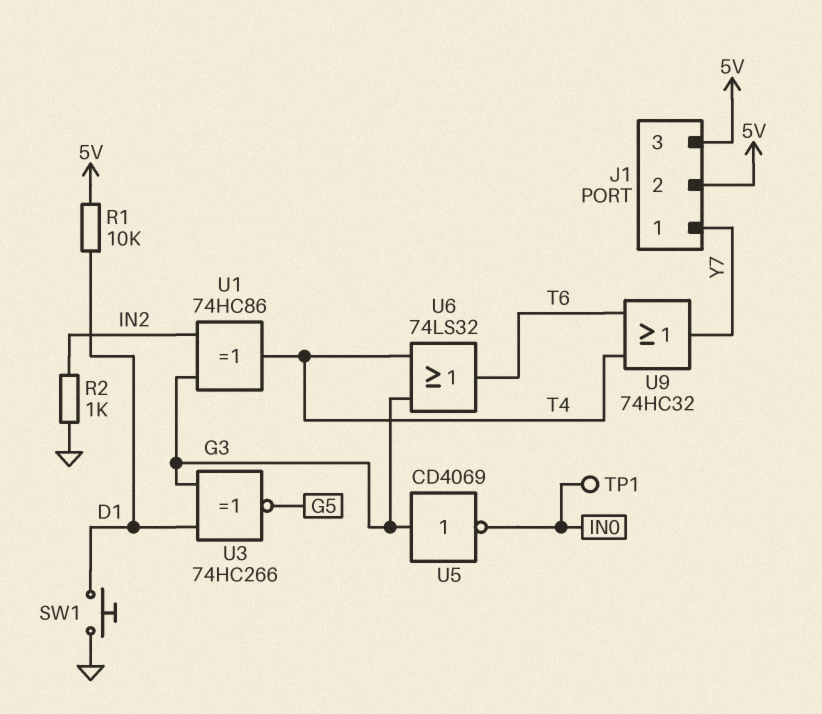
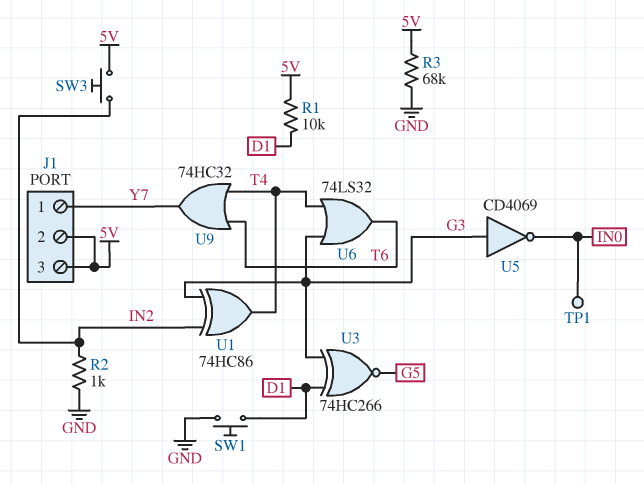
R3: none -> 68k (5V, GND)
SW3: none -> button (5V, IN2)

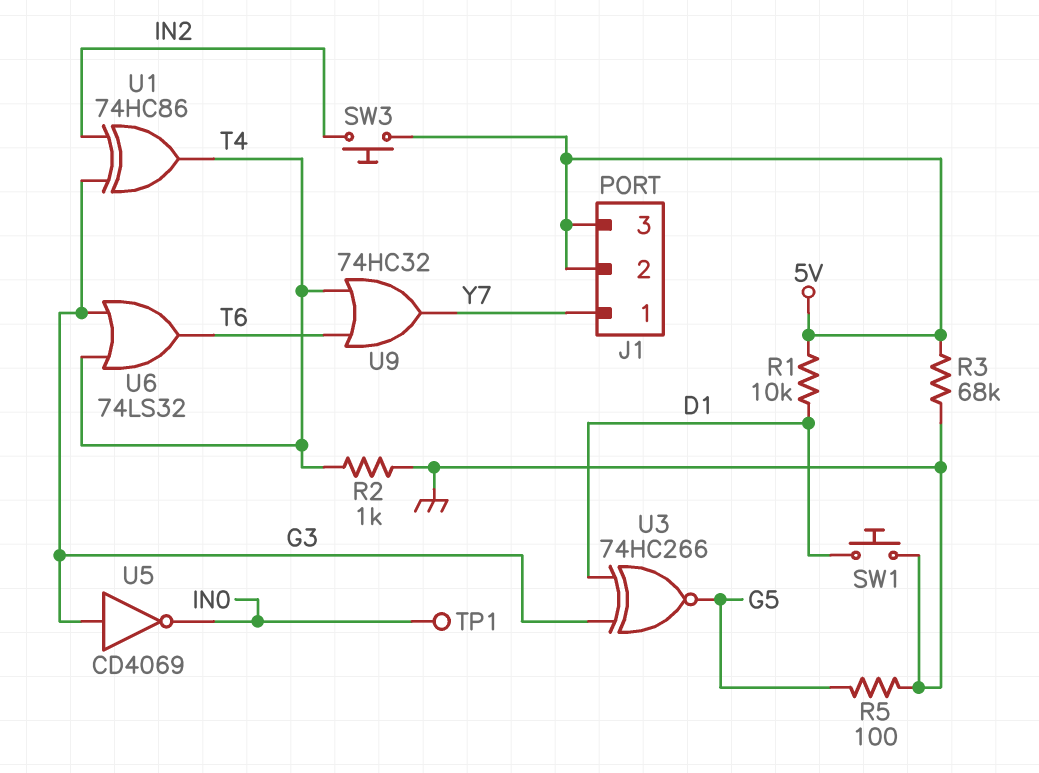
R2: 1k (GND, IN2) -> 1k (GND, T4)
R5: none -> 100 (G5, GND)

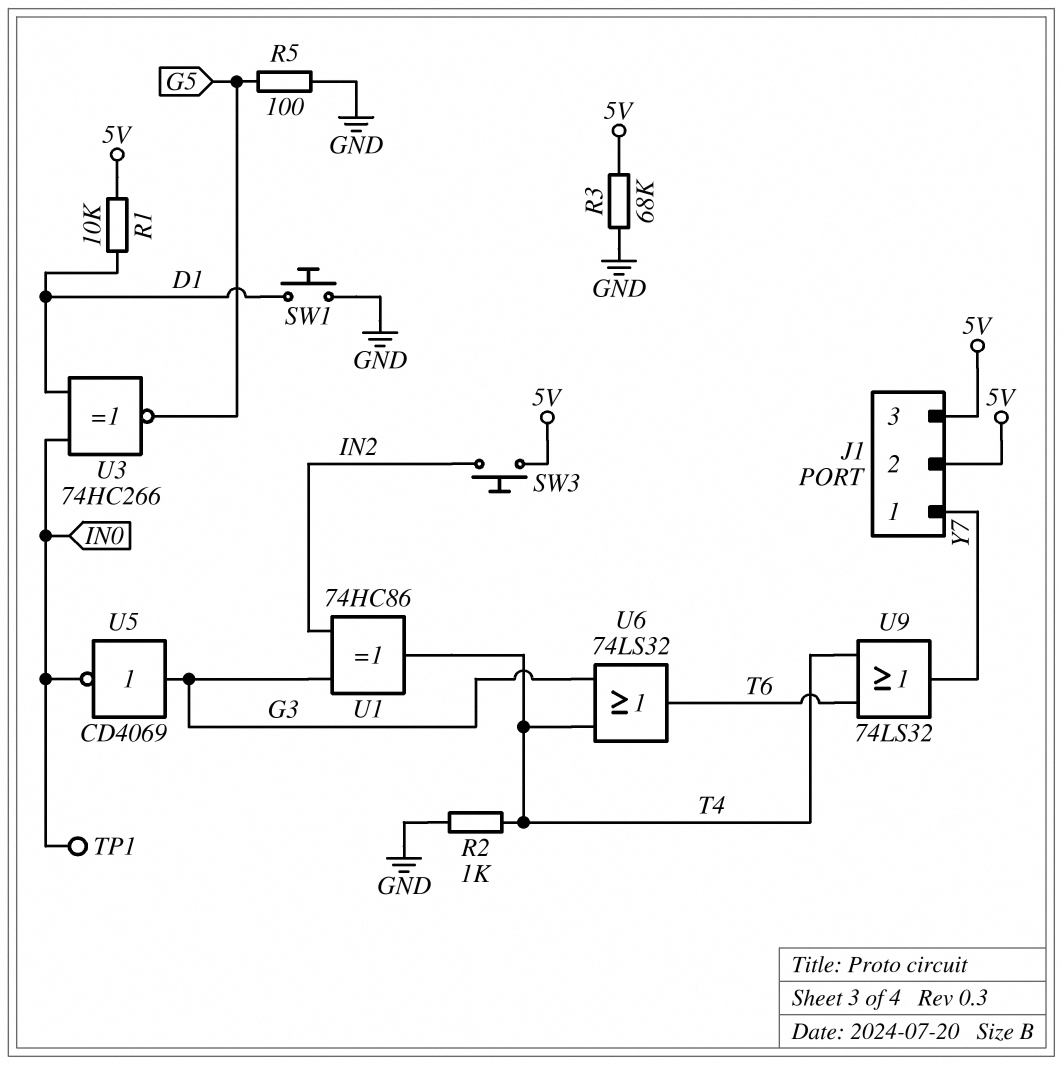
U3: XNOR 74HC266 (in D1, in G3, out G5) -> XNOR 74HC266 (in D1, in IN0, out G5)
U9: OR 74HC32 (in T4, in T6, out Y7) -> OR 74LS32 (in T4, in T6, out Y7)

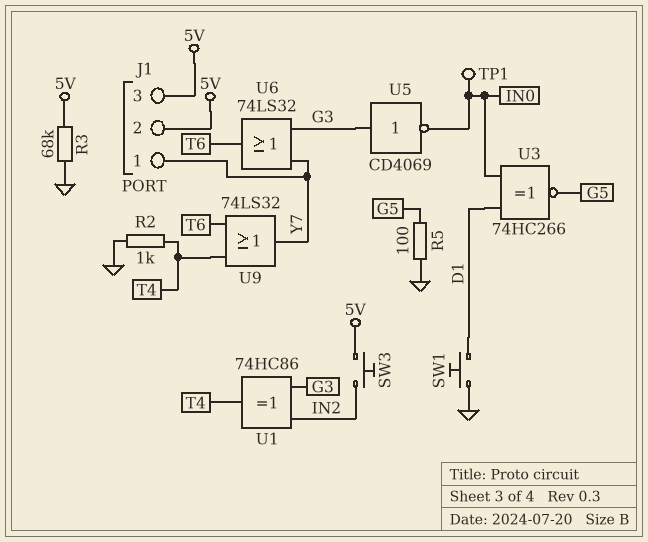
R1: 10k (5V, D1) -> none
U6: OR 74LS32 (in G3, in T4, out T6) -> OR 74LS32 (in G3, in Y7, out T6)

